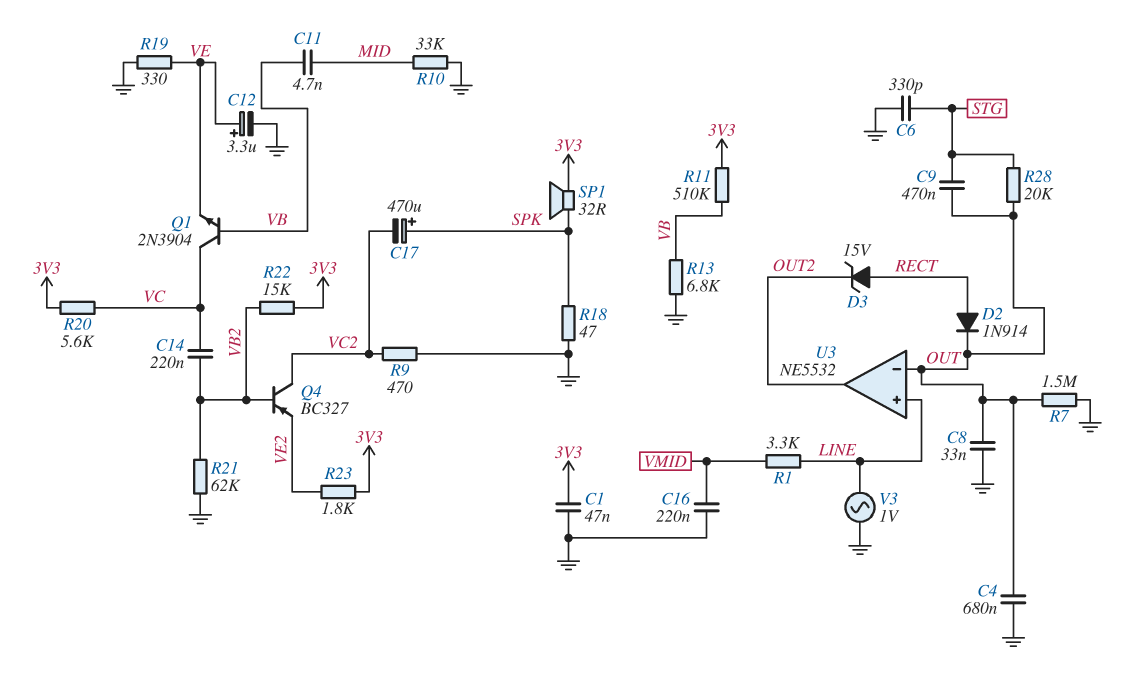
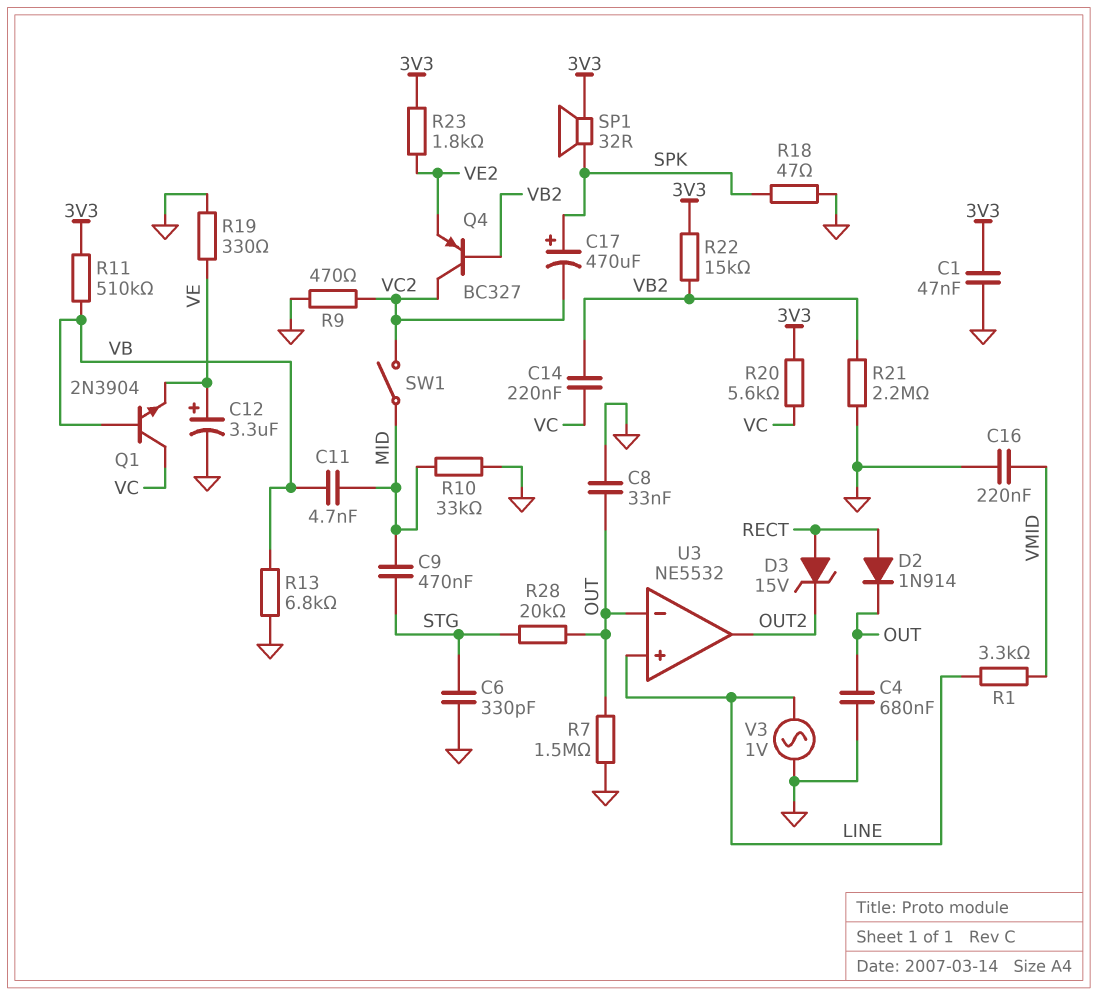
C9: 470nF (OUT, STG) -> 470nF (MID, STG)
R21: 62k (GND, VB2) -> 2.2M (GND, VB2)
SW1: none -> switch (MID, VC2)

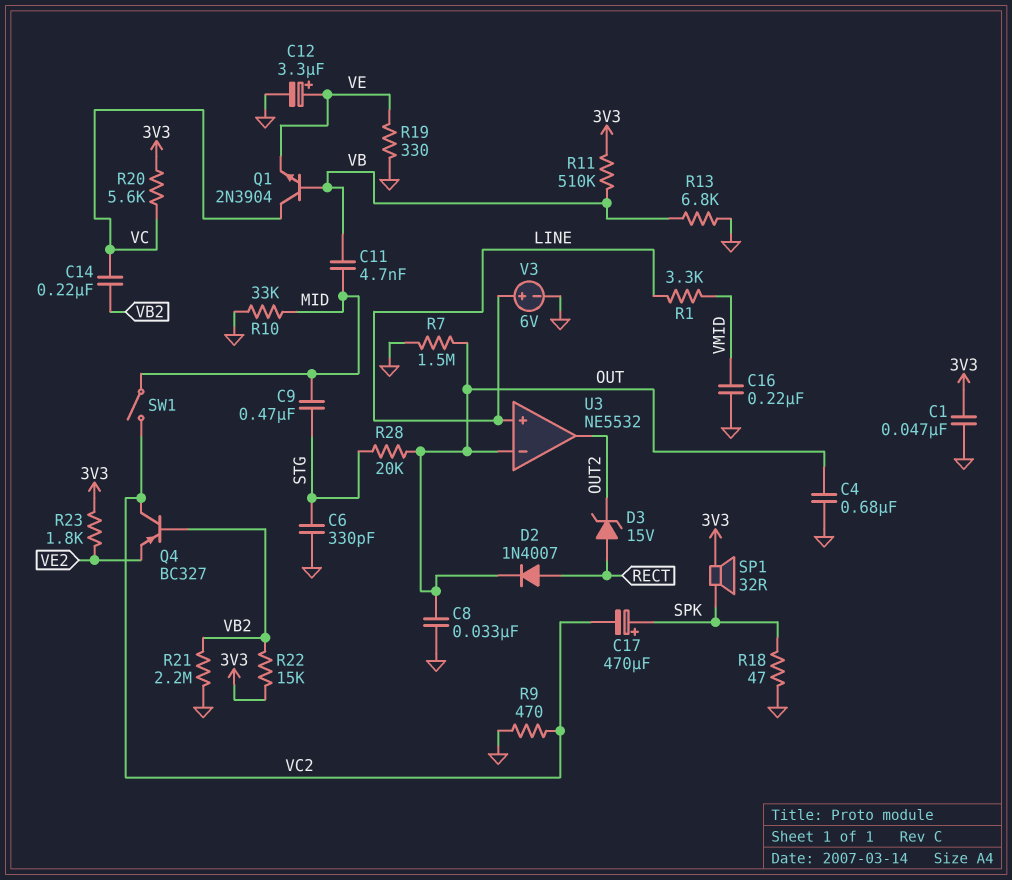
D2: diode 1N914 (A RECT, K OUT) -> diode 1N4007 (A RECT, K OUT)
V3: AC 1V (GND, LINE) -> 6V (plus LINE, minus GND)

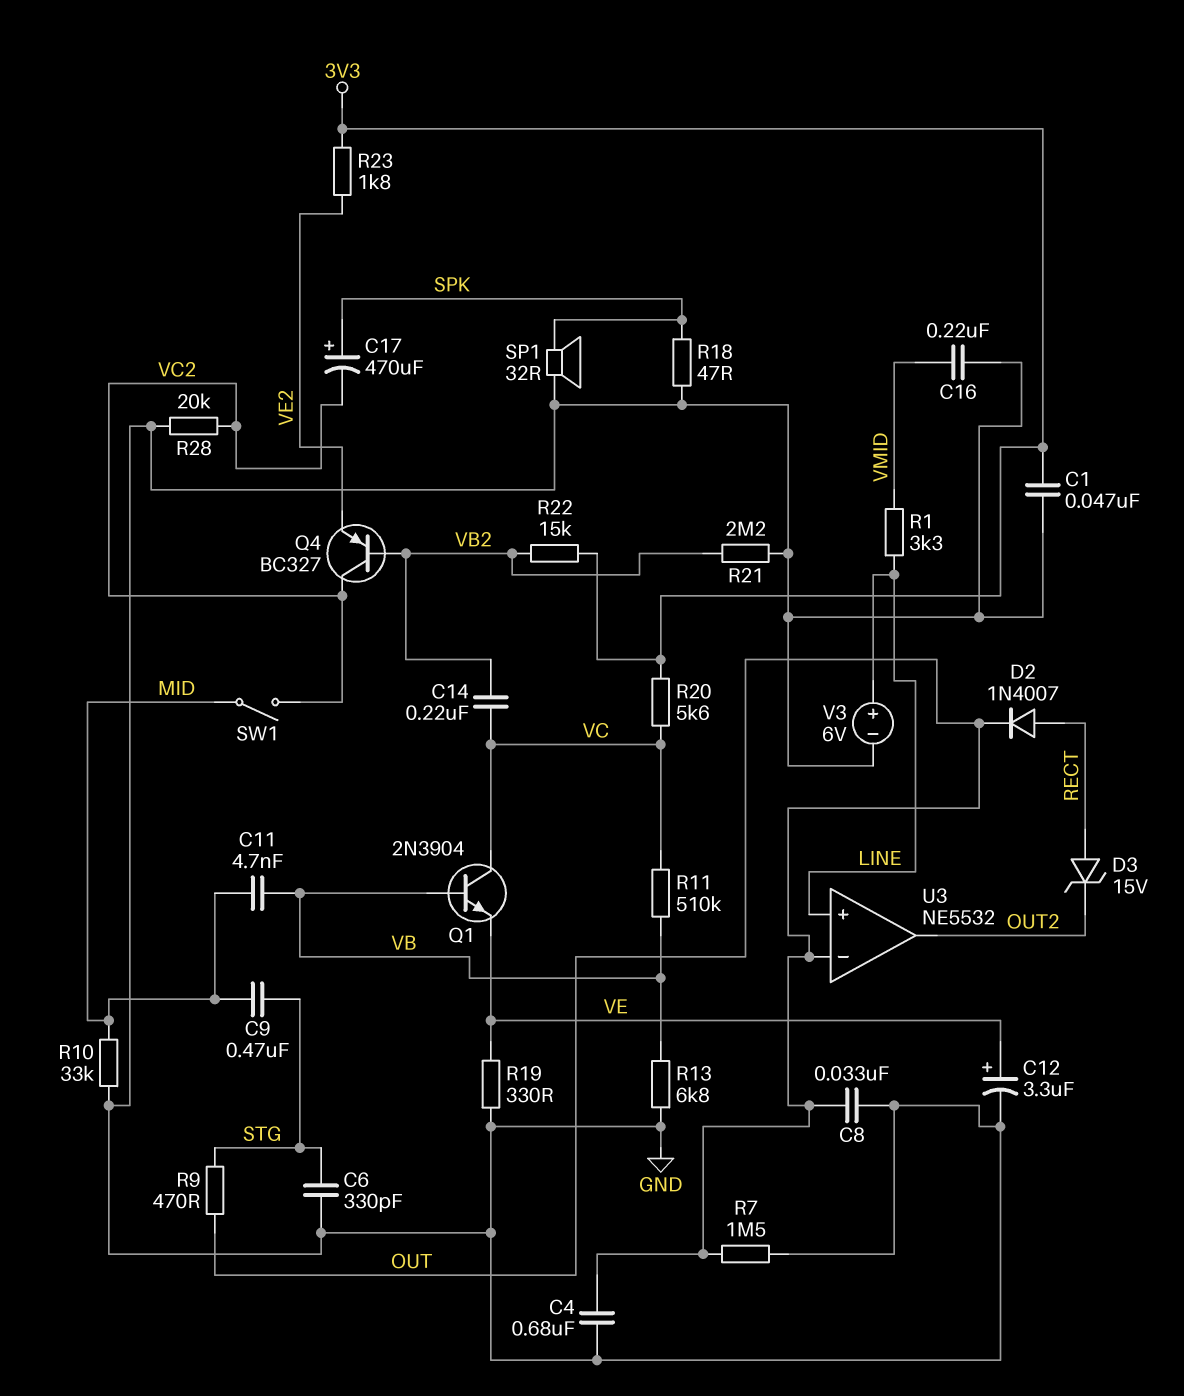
R9: 470 (GND, VC2) -> 470 (OUT, STG)
R11: 510k (3V3, VB) -> 510k (VB, VC)
R28: 20k (OUT, STG) -> 20k (GND, VC2)
SP1: speaker 32R (3V3, SPK) -> speaker 32R (GND, SPK)

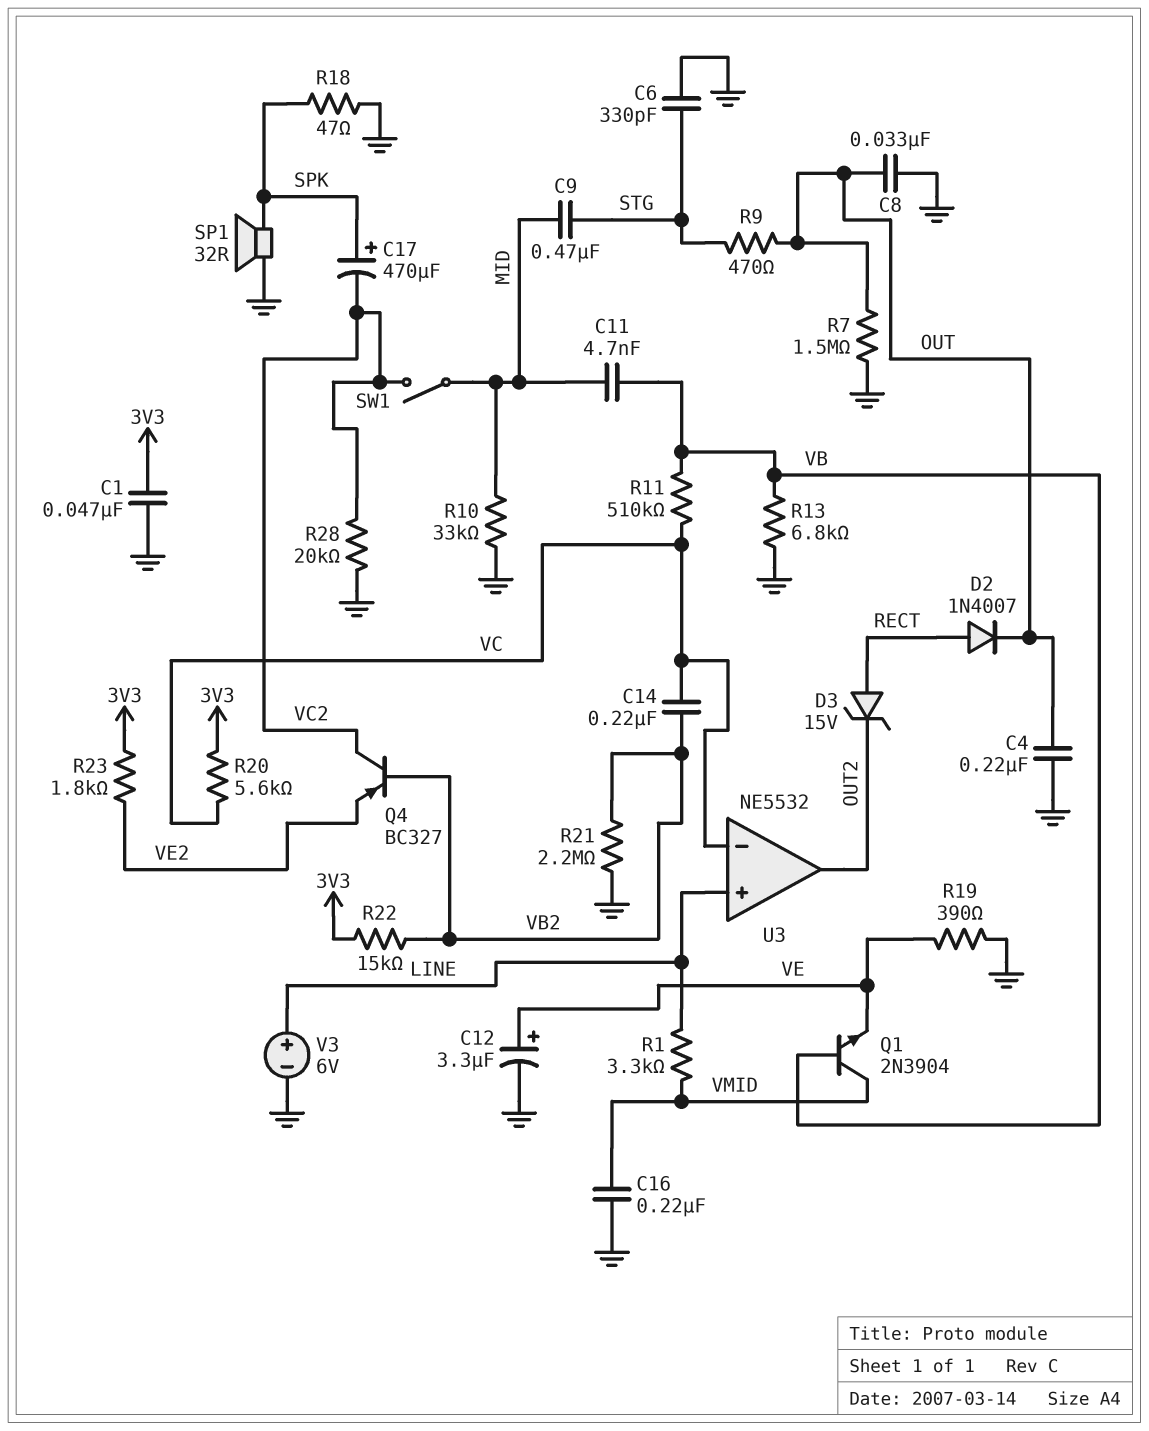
C4: 680nF (GND, OUT) -> 220nF (GND, OUT)
Q1: NPN 2N3904 (B VB, C VC, E VE) -> NPN 2N3904 (B VB, C VMID, E VE)
R19: 330 (GND, VE) -> 390 (GND, VE)
U3 pin in-: OUT -> VC

